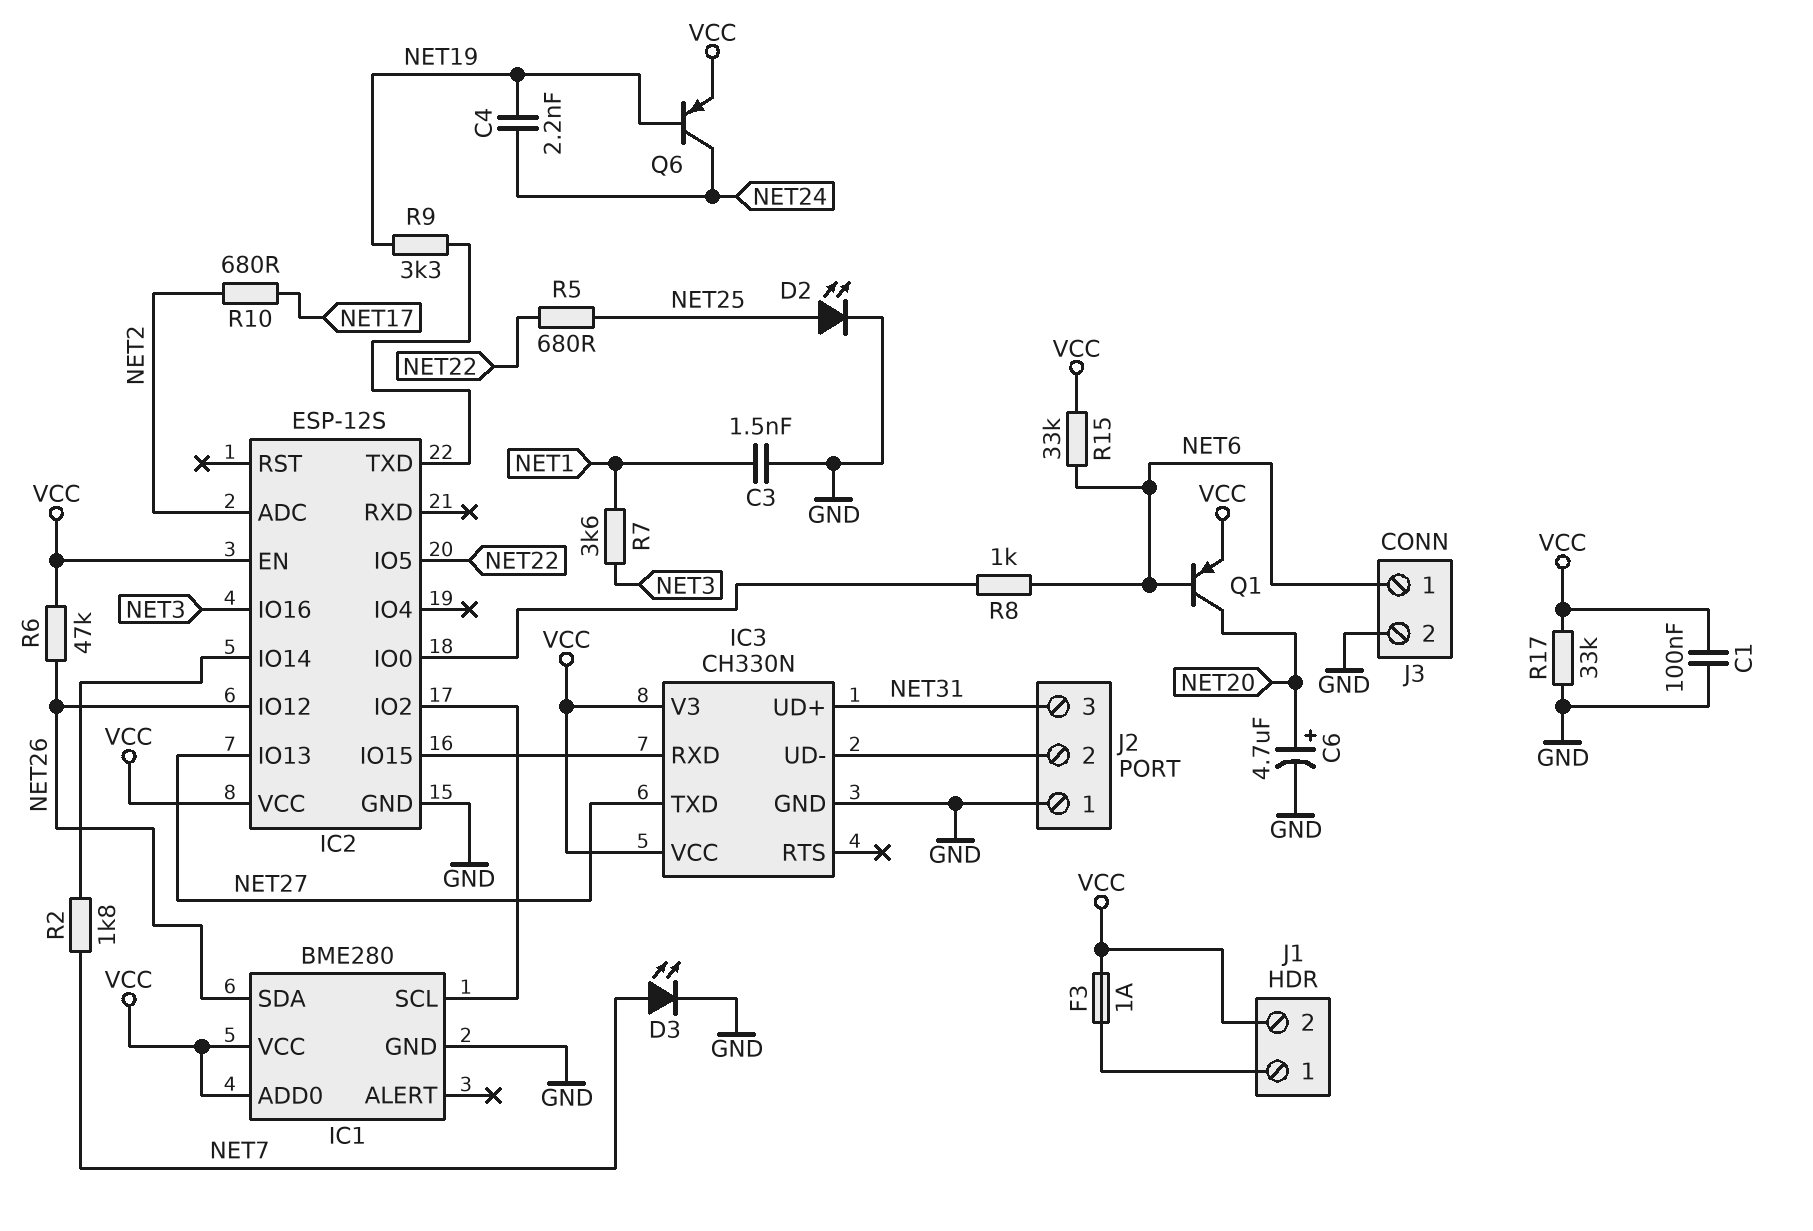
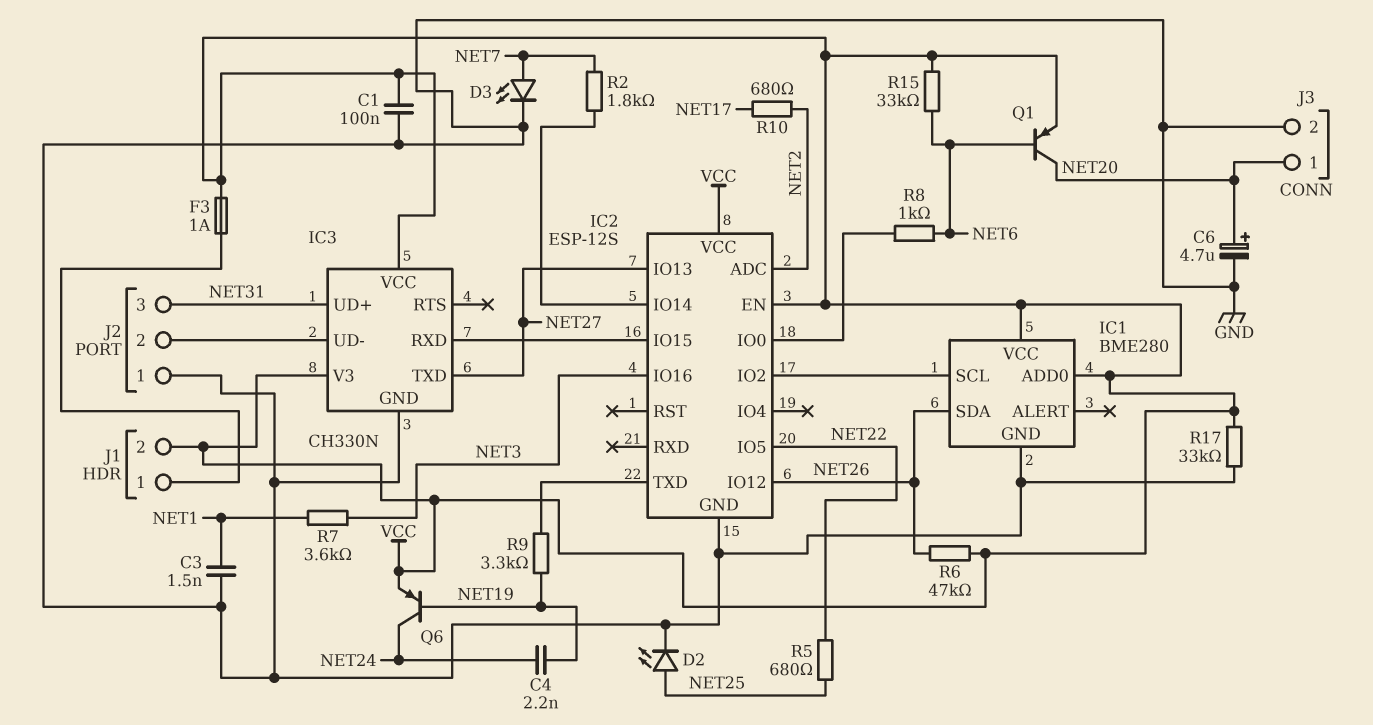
J3 pin 1: NET6 -> NET20

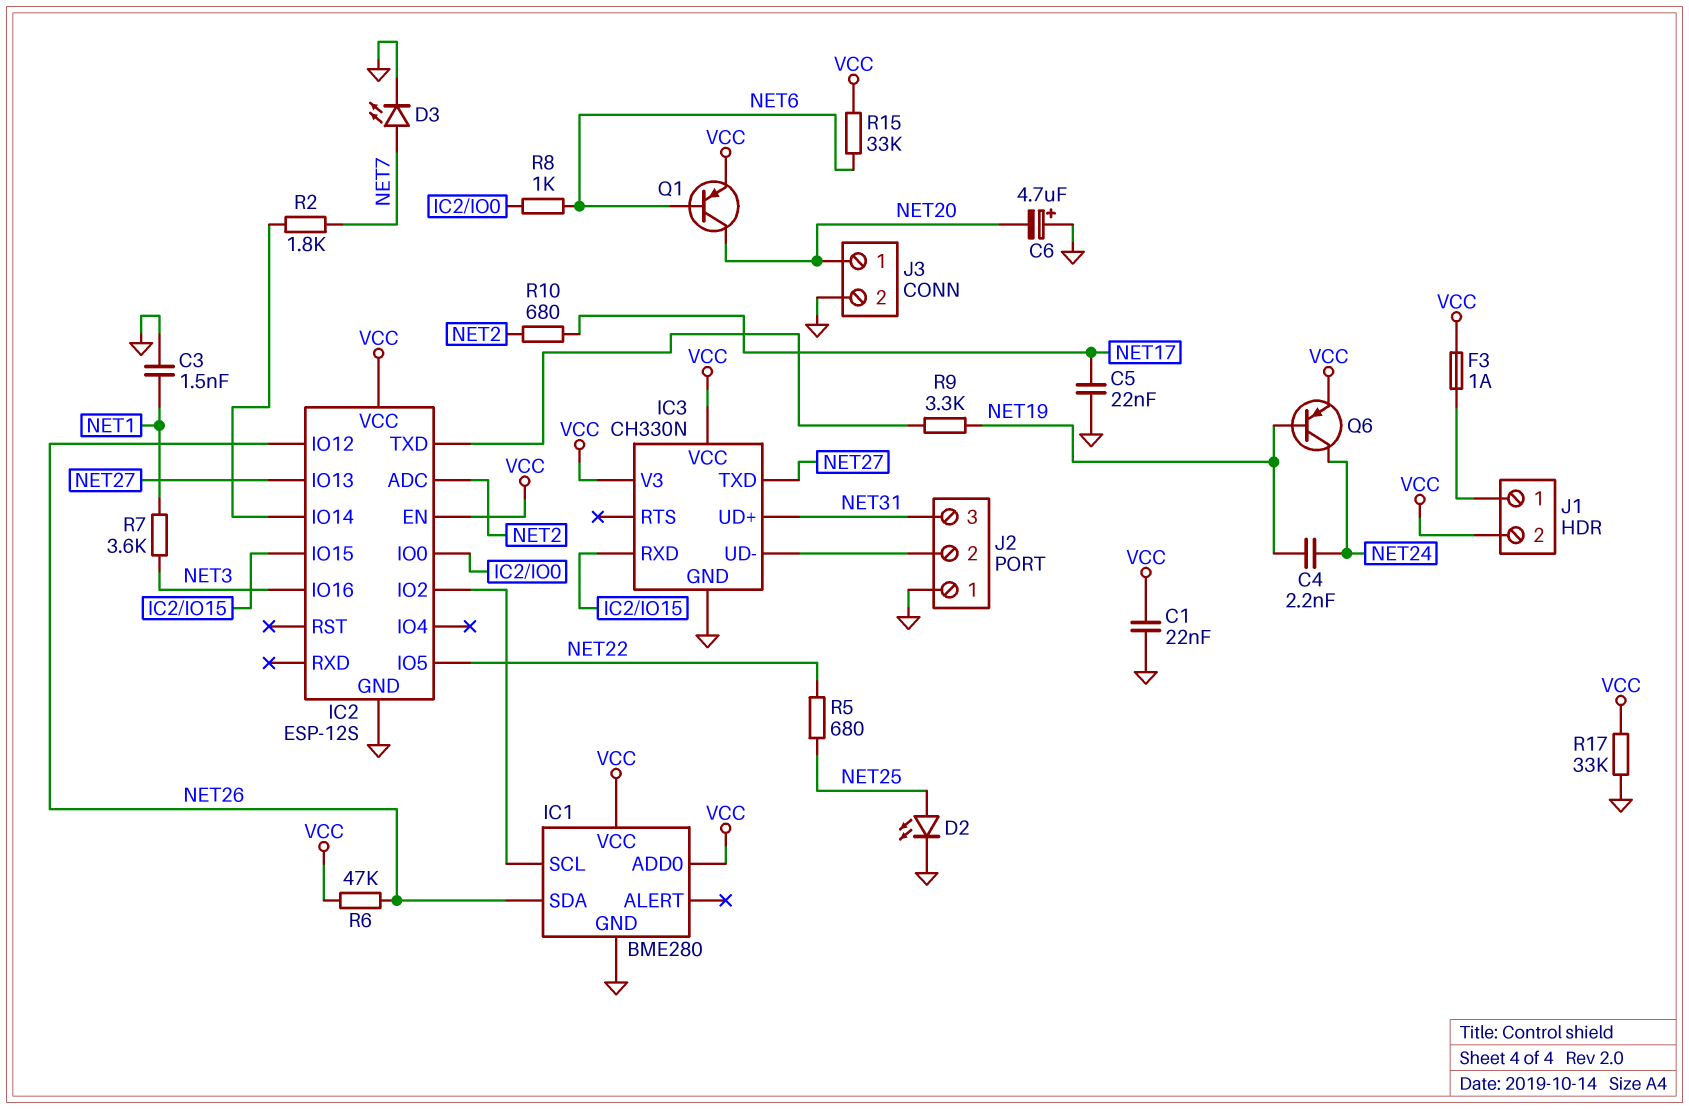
C1: 100nF (GND, VCC) -> 22nF (GND, VCC)
C5: none -> 22nF (GND, NET17)
C6: 4.7uF (plus NET20, minus GND) -> 4.7uF (plus GND, minus NET20)

